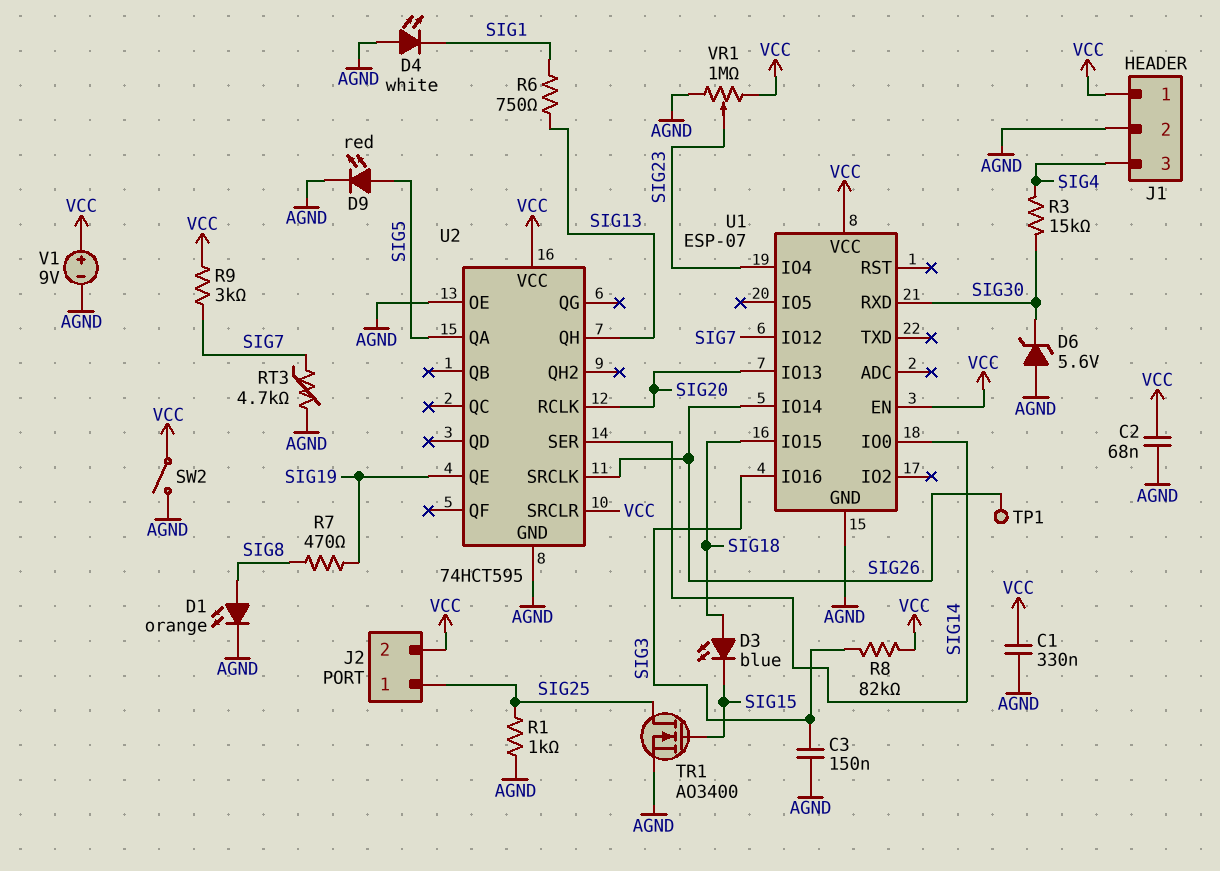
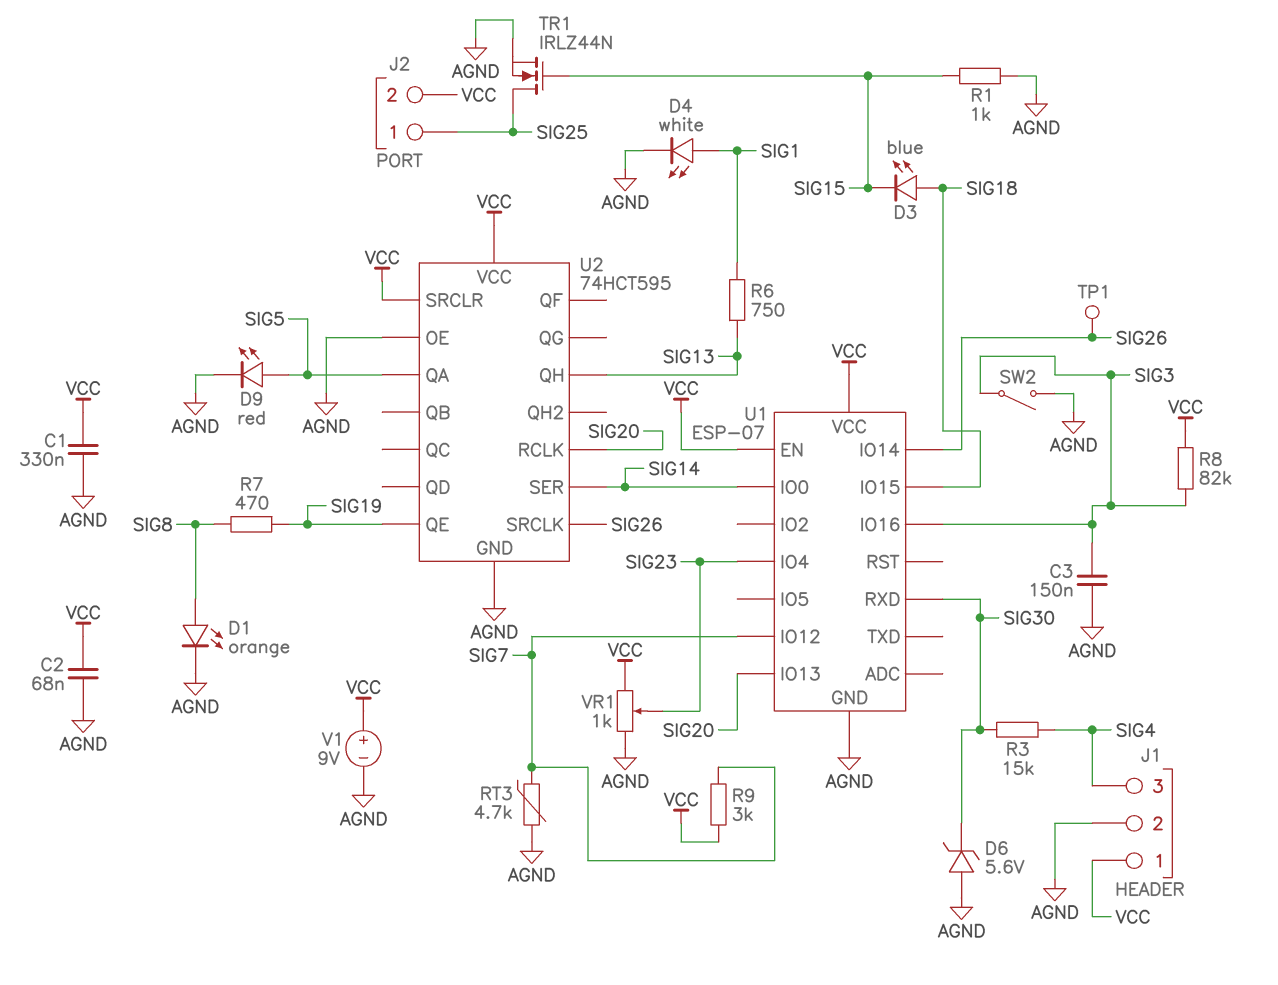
D4: LED white (A AGND, K SIG1) -> LED white (A SIG1, K AGND)
R1: 1k (AGND, SIG25) -> 1k (AGND, SIG15)
SW2: switch (AGND, VCC) -> switch (AGND, SIG3)
TR1: NMOS AO3400 (G SIG15, D SIG25, S AGND) -> NMOS IRLZ44N (G SIG15, D SIG25, S AGND)
VR1: 1M (AGND, VCC, wiper SIG23) -> 1k (AGND, VCC, wiper SIG23)

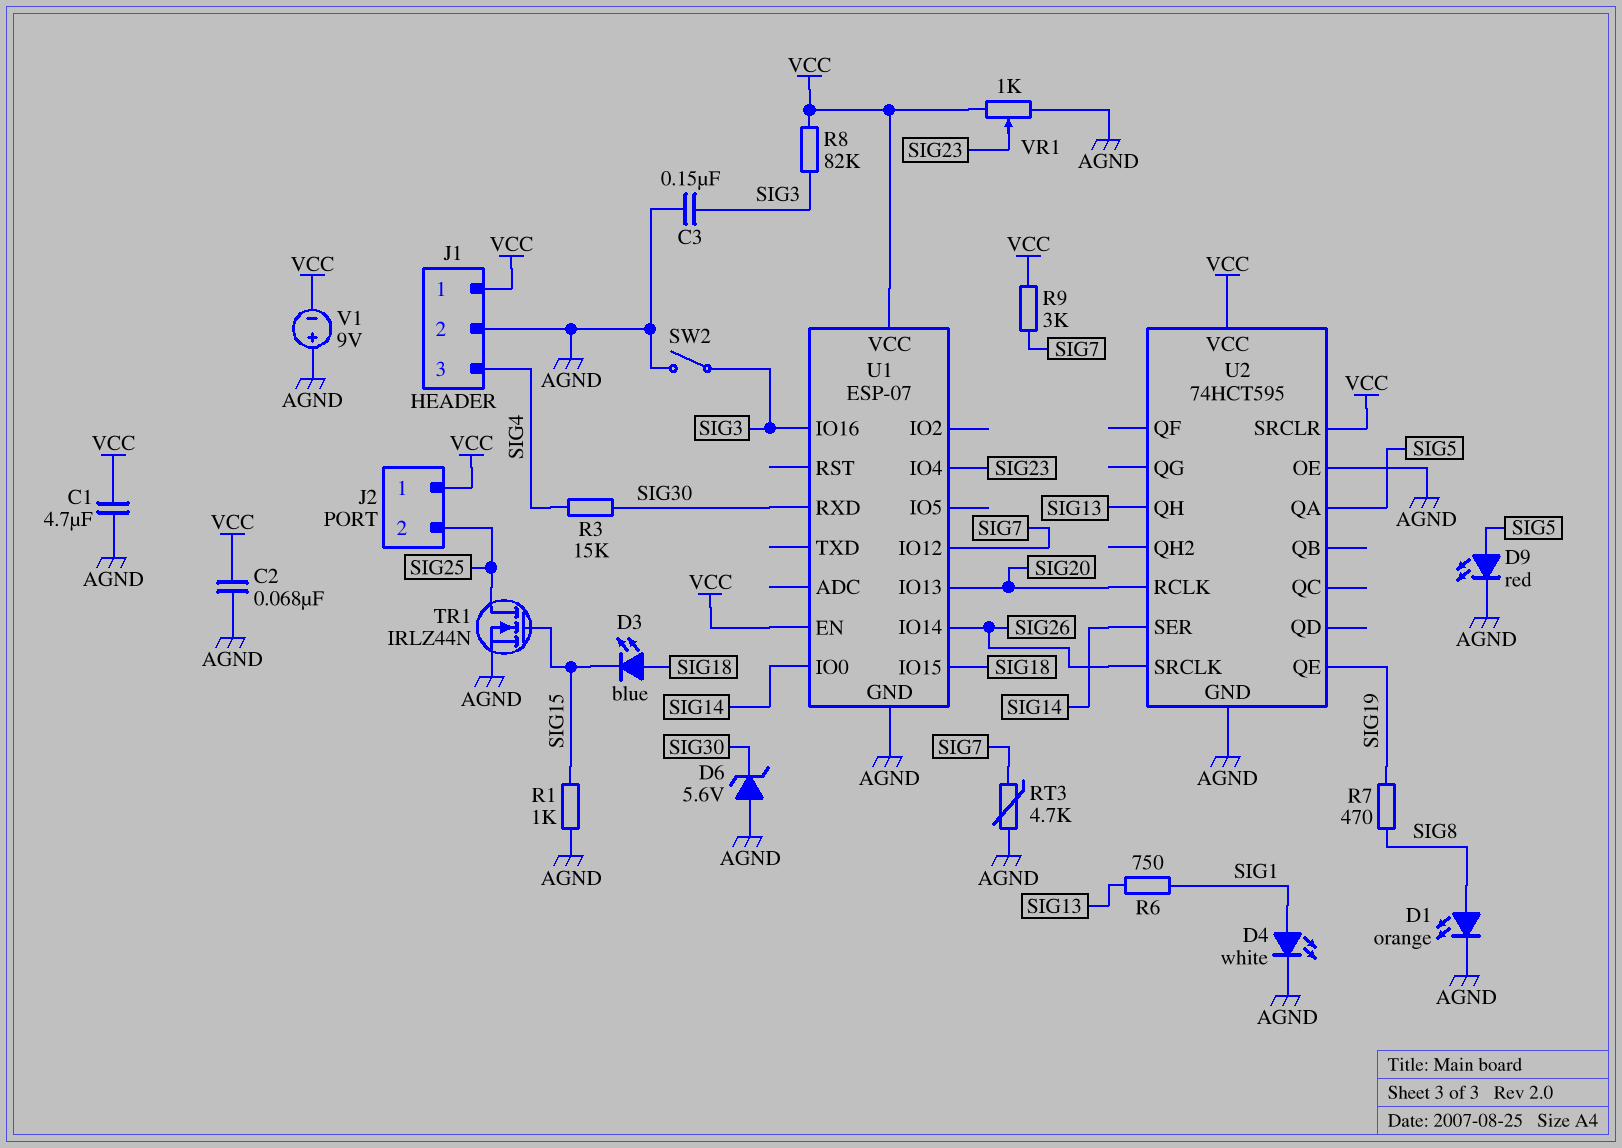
C1: 330nF (AGND, VCC) -> 4.7uF (AGND, VCC)
J2 pin 1: SIG25 -> VCC
J2 pin 2: VCC -> SIG25
TP1: test point (SIG26) -> none
V1: 9V (plus VCC, minus AGND) -> 9V (plus AGND, minus VCC)

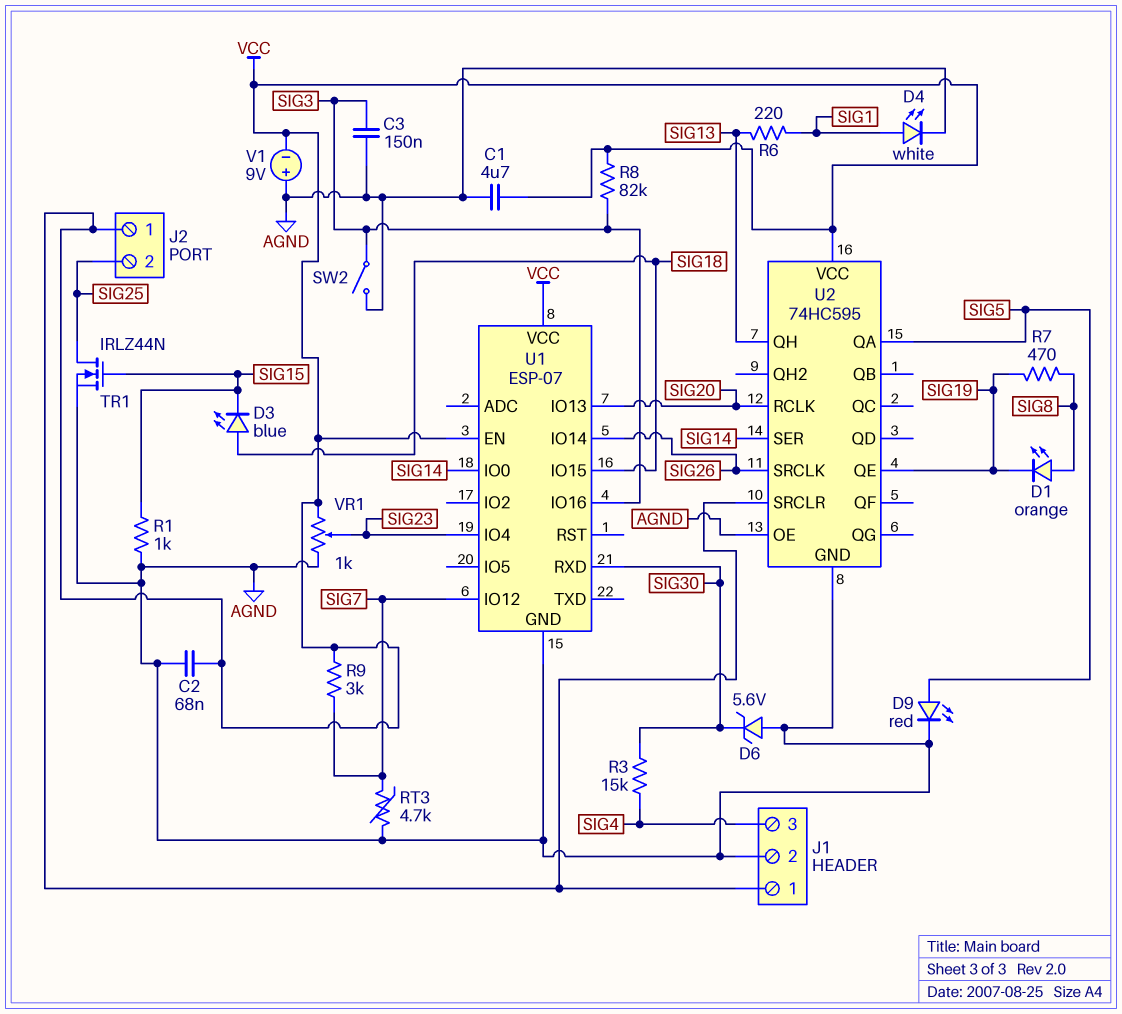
D1: LED orange (A SIG8, K AGND) -> LED orange (A SIG8, K SIG19)
R6: 750 (SIG1, SIG13) -> 220 (SIG1, SIG13)
U2: 74HCT595 -> 74HC595

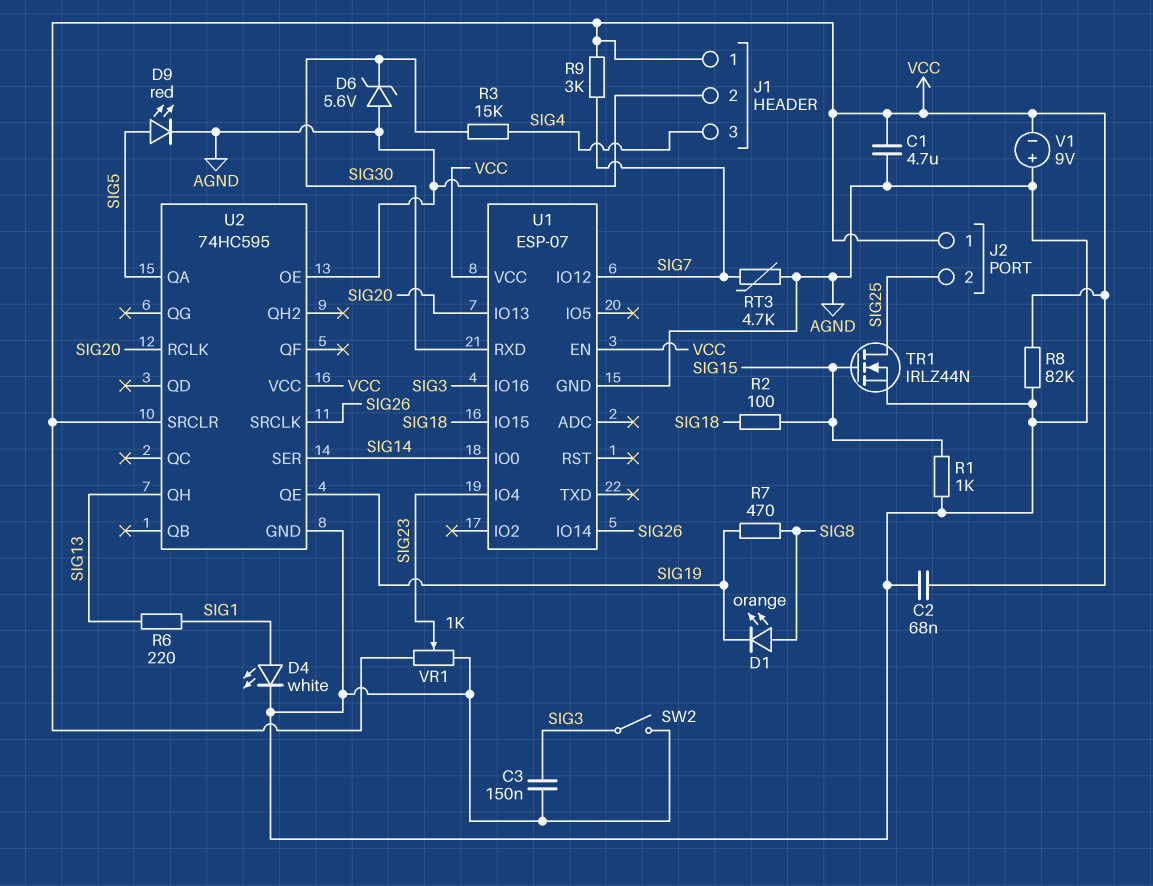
D3: LED blue (A SIG18, K SIG15) -> none
R2: none -> 100 (SIG15, SIG18)
R8: 82k (SIG3, VCC) -> 82k (AGND, VCC)

